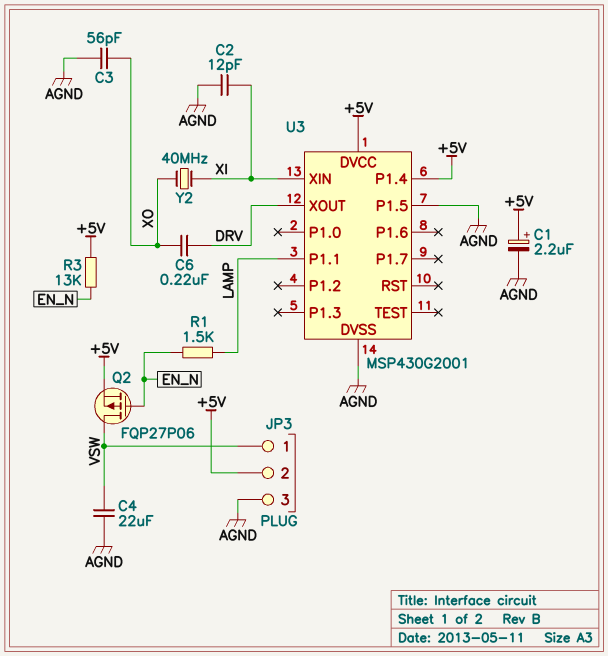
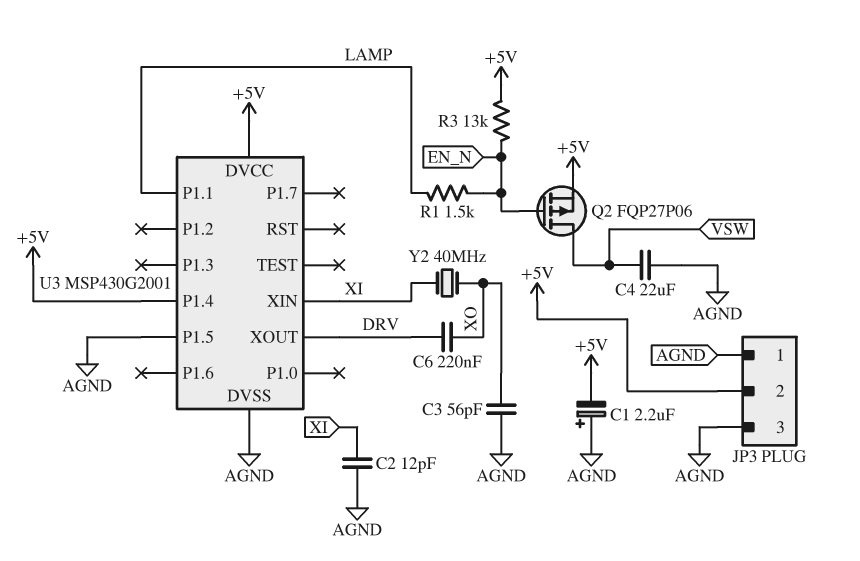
C1: 2.2uF (plus +5V, minus AGND) -> 2.2uF (plus AGND, minus +5V)
JP3 pin 1: VSW -> AGND

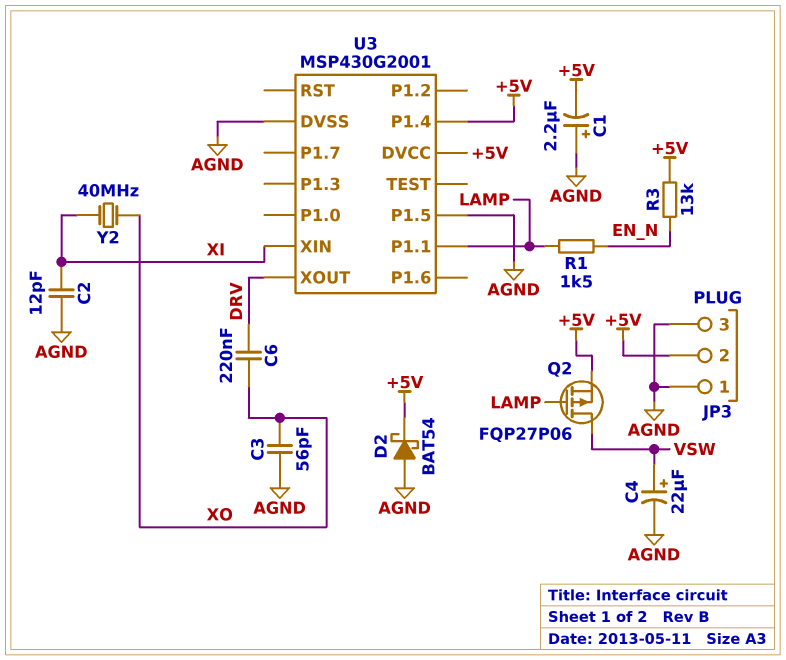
C4: 22uF (AGND, VSW) -> 22uF (plus VSW, minus AGND)
D2: none -> schottky BAT54 (A AGND, K +5V)
Q2: PMOS FQP27P06 (G EN_N, D VSW, S +5V) -> PMOS FQP27P06 (G LAMP, D VSW, S +5V)

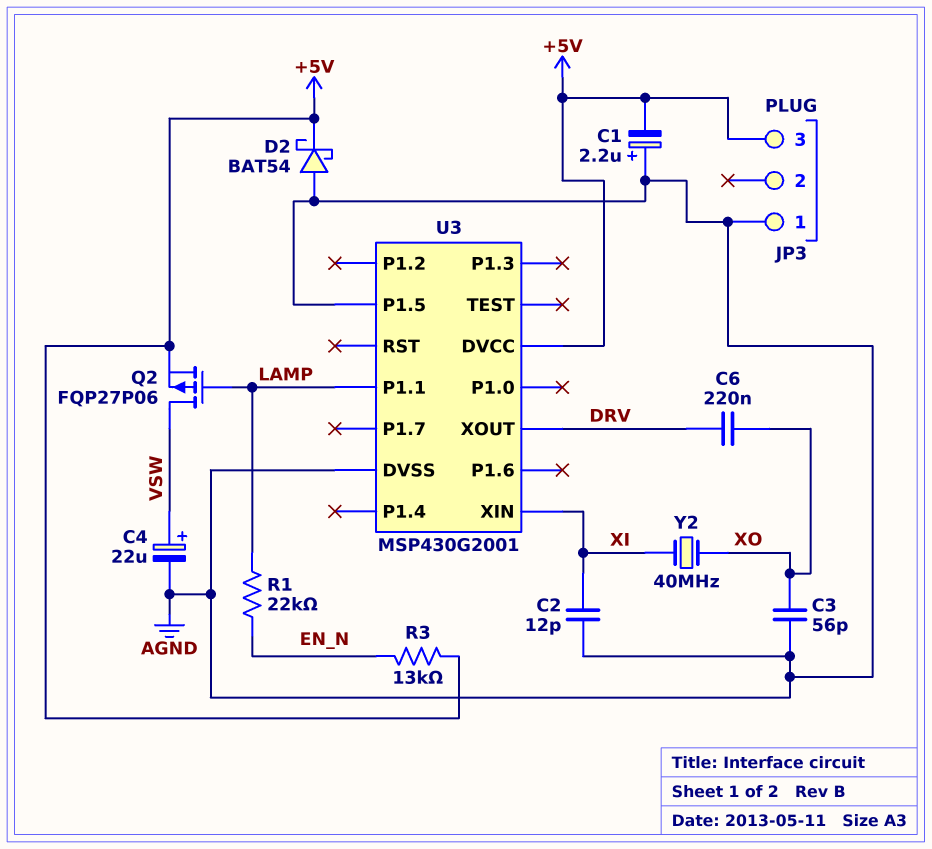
JP3 pin 2: +5V -> none
JP3 pin 3: AGND -> +5V
R1: 1.5k (EN_N, LAMP) -> 22k (EN_N, LAMP)
U3 pin P1.4: +5V -> none

